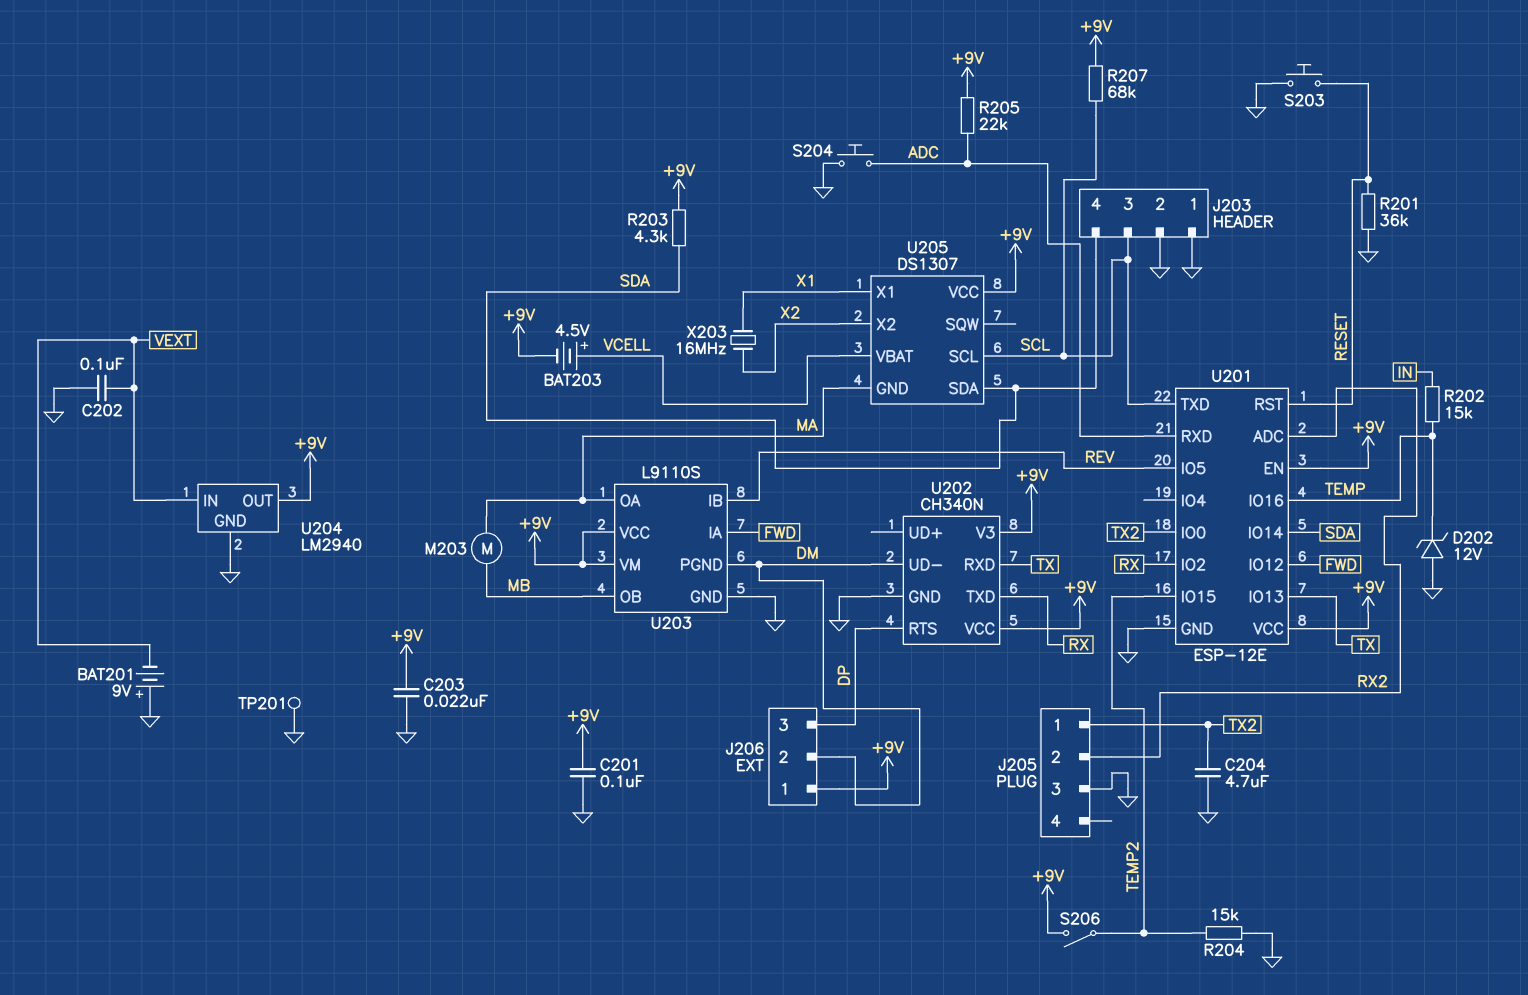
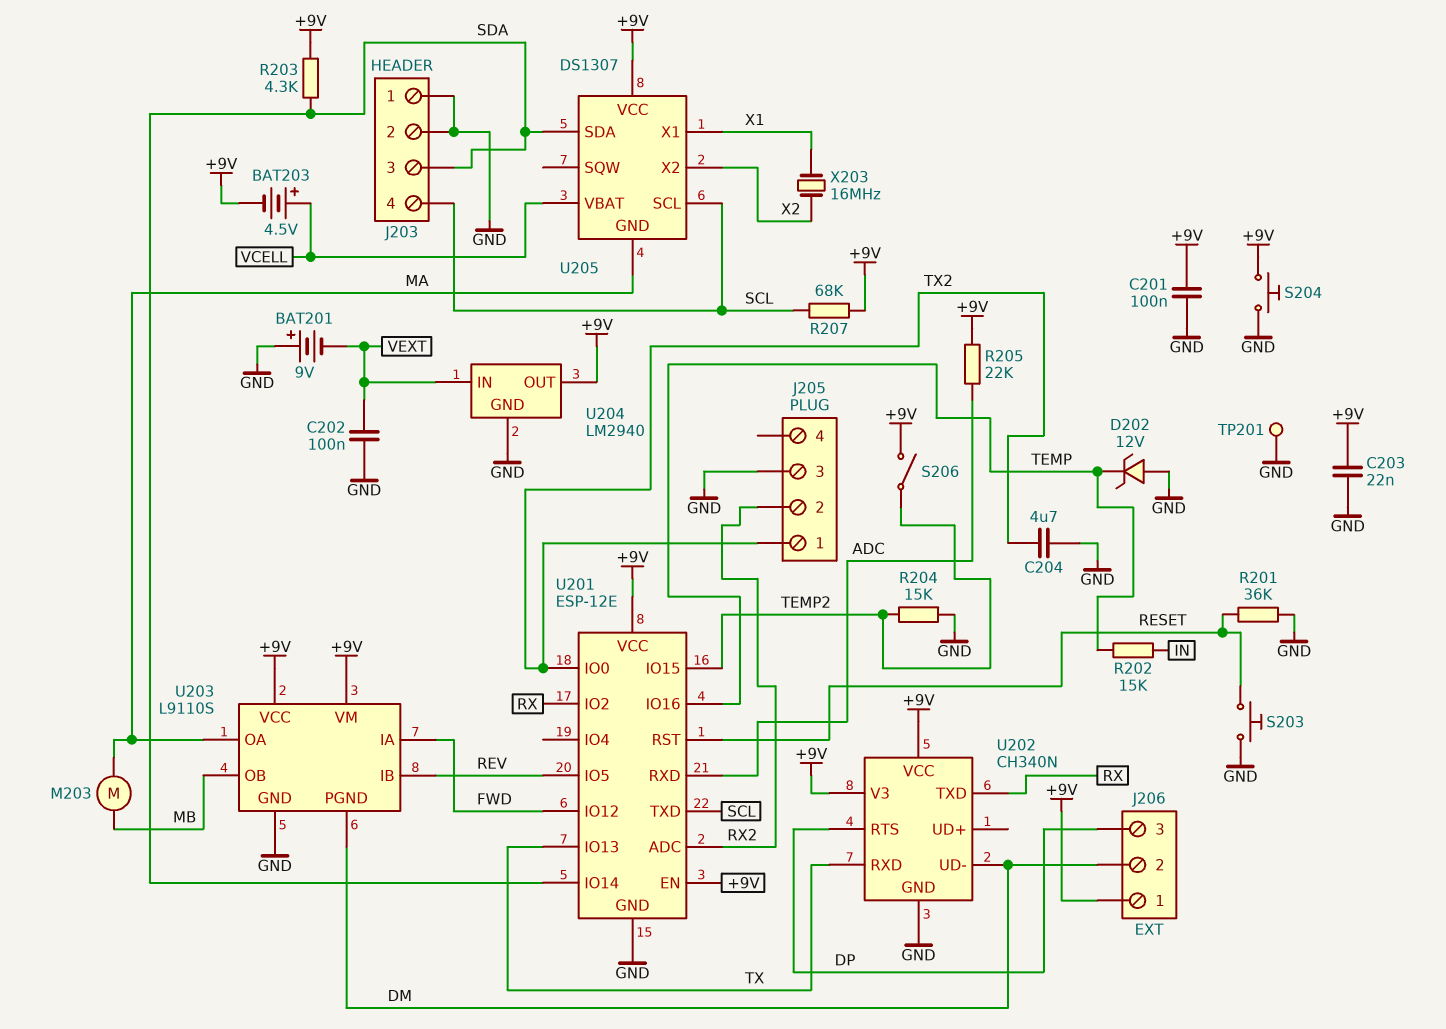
J203 pin 3: SCL -> SDA
J203 pin 4: SDA -> SCL
S204: button (ADC, GND) -> button (+9V, GND)

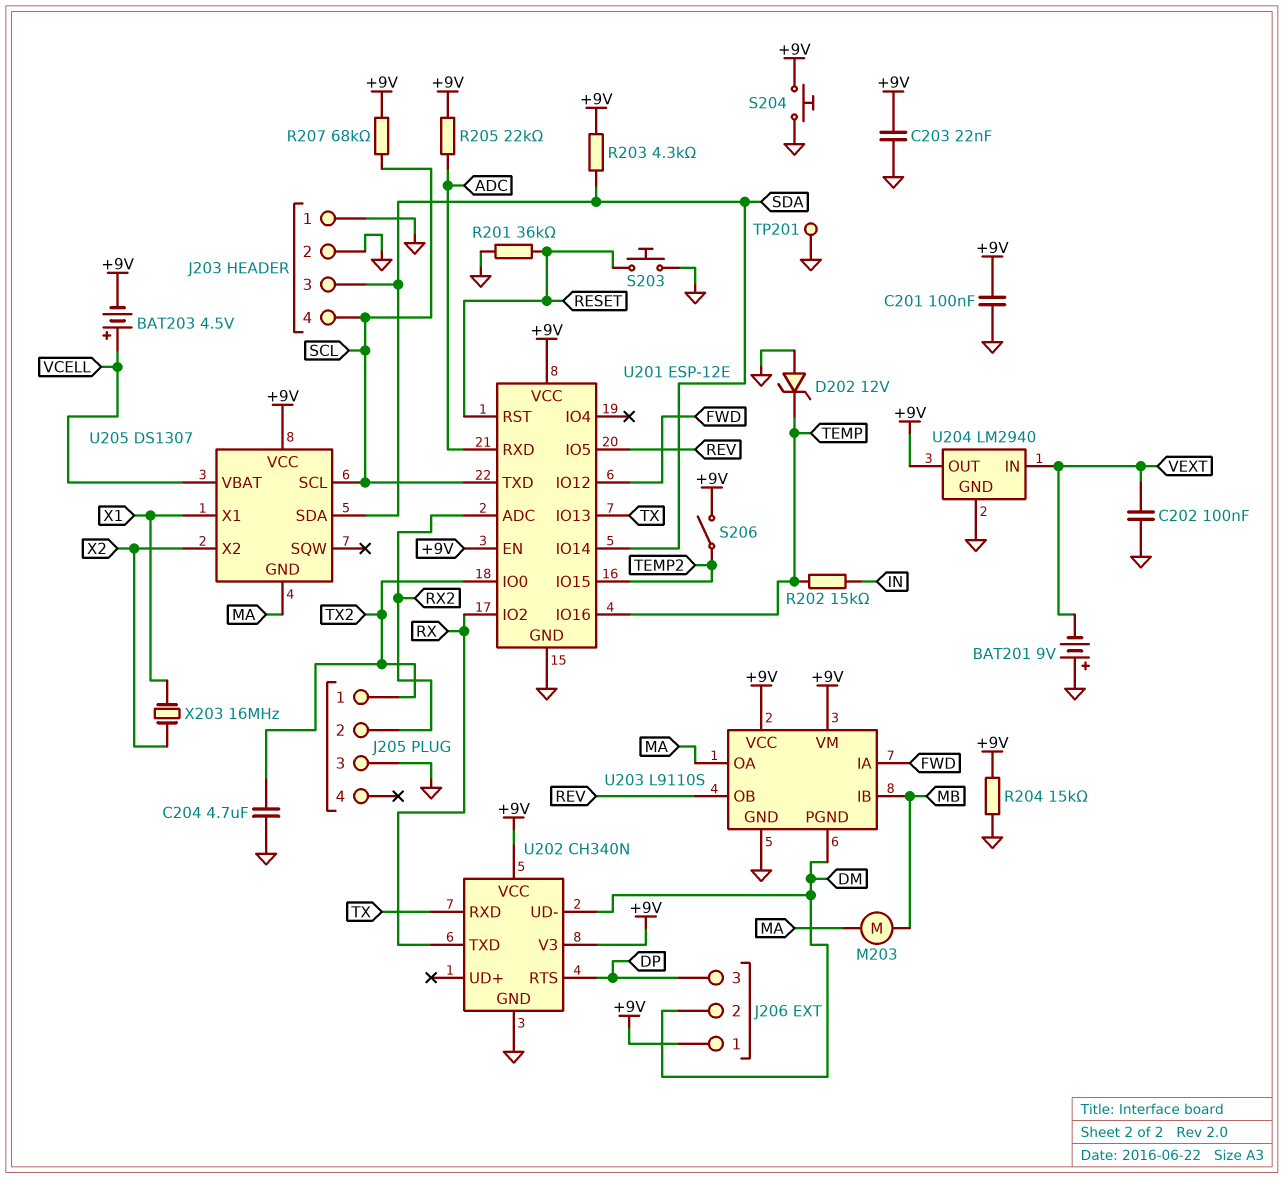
R204: 15k (GND, TEMP2) -> 15k (+9V, GND)
U203 pin IB: REV -> MB
U203 pin OB: MB -> REV

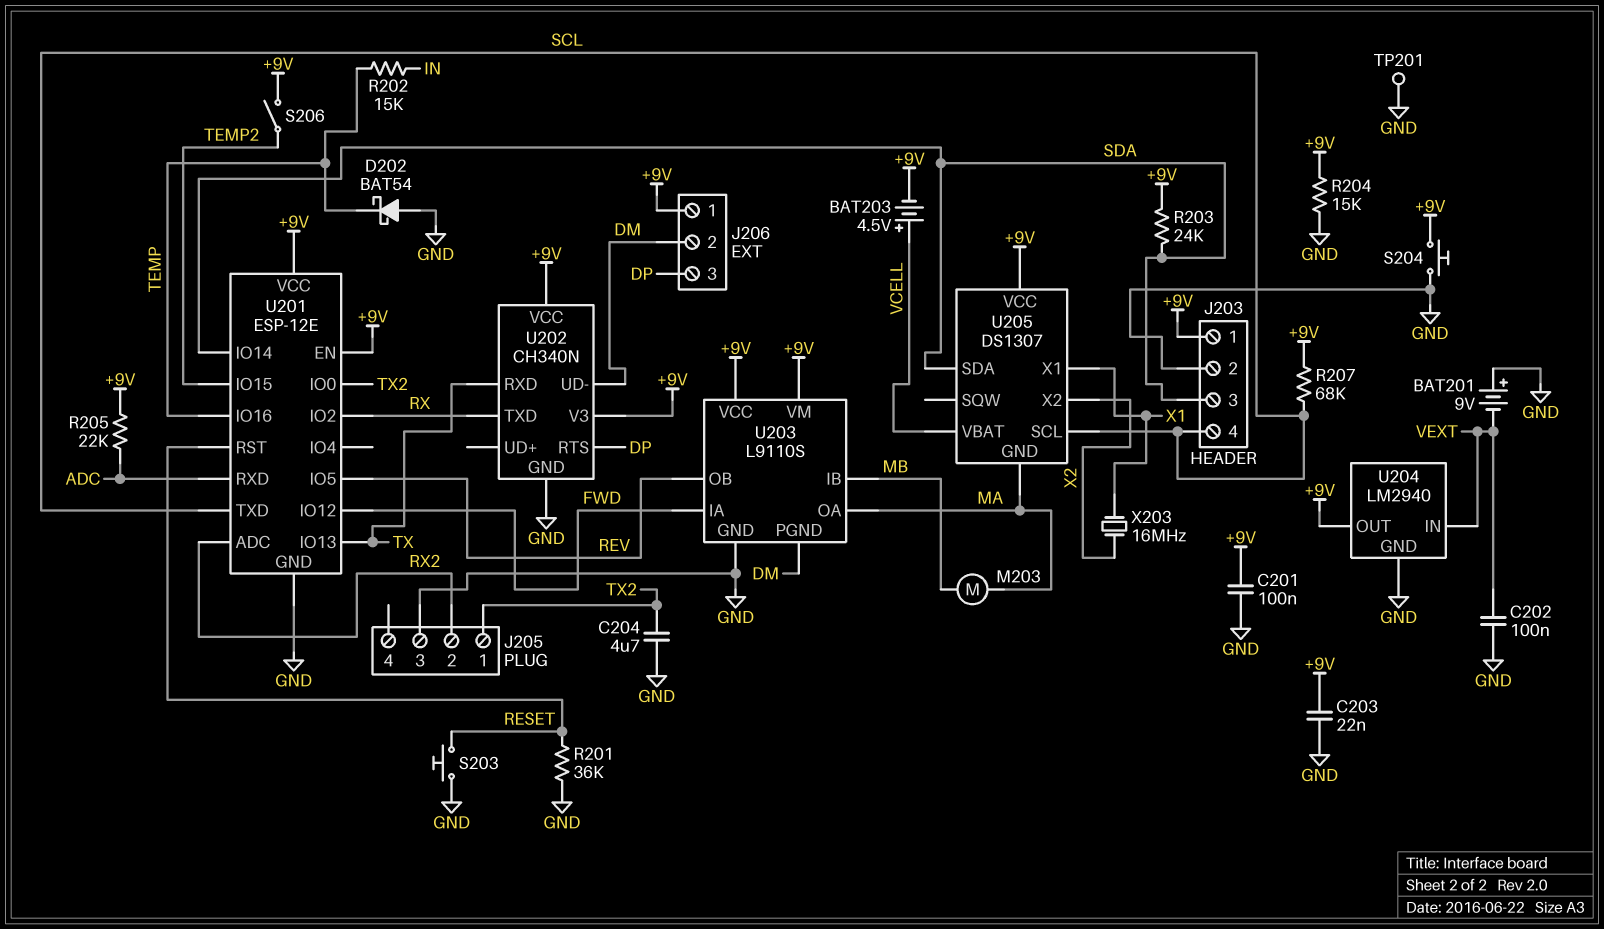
D202: zener 12V (A GND, K TEMP) -> schottky BAT54 (A GND, K TEMP)
J203 pin 1: GND -> +9V
R203: 4.3k (+9V, SDA) -> 24k (+9V, SDA)

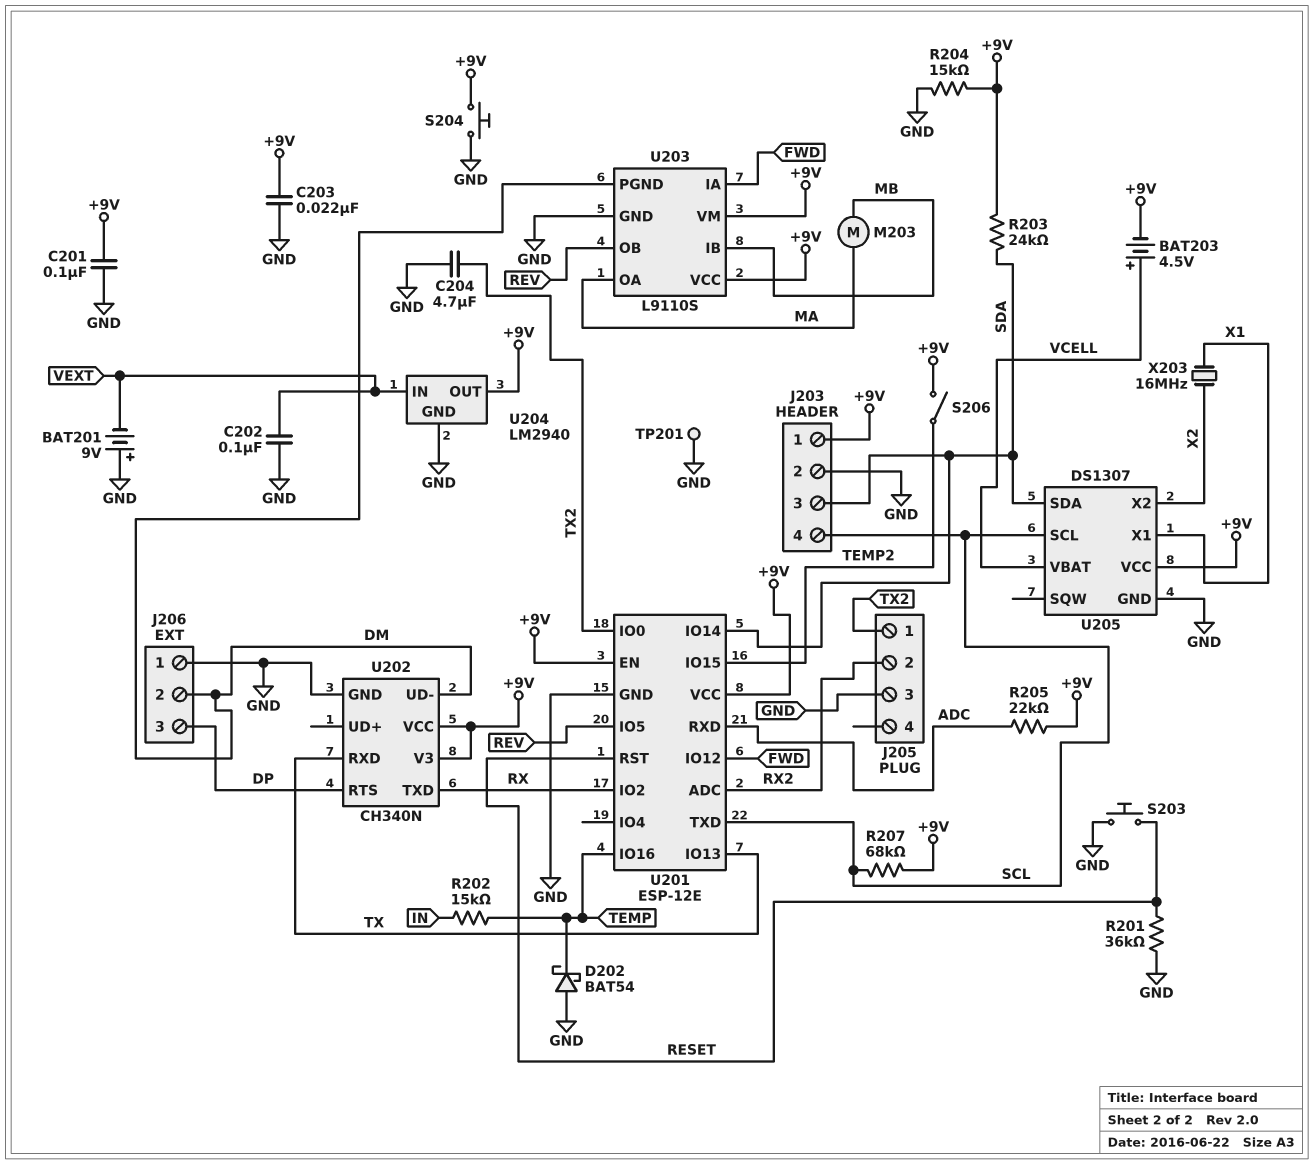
J206 pin 1: +9V -> GND
U205 pin GND: MA -> GND

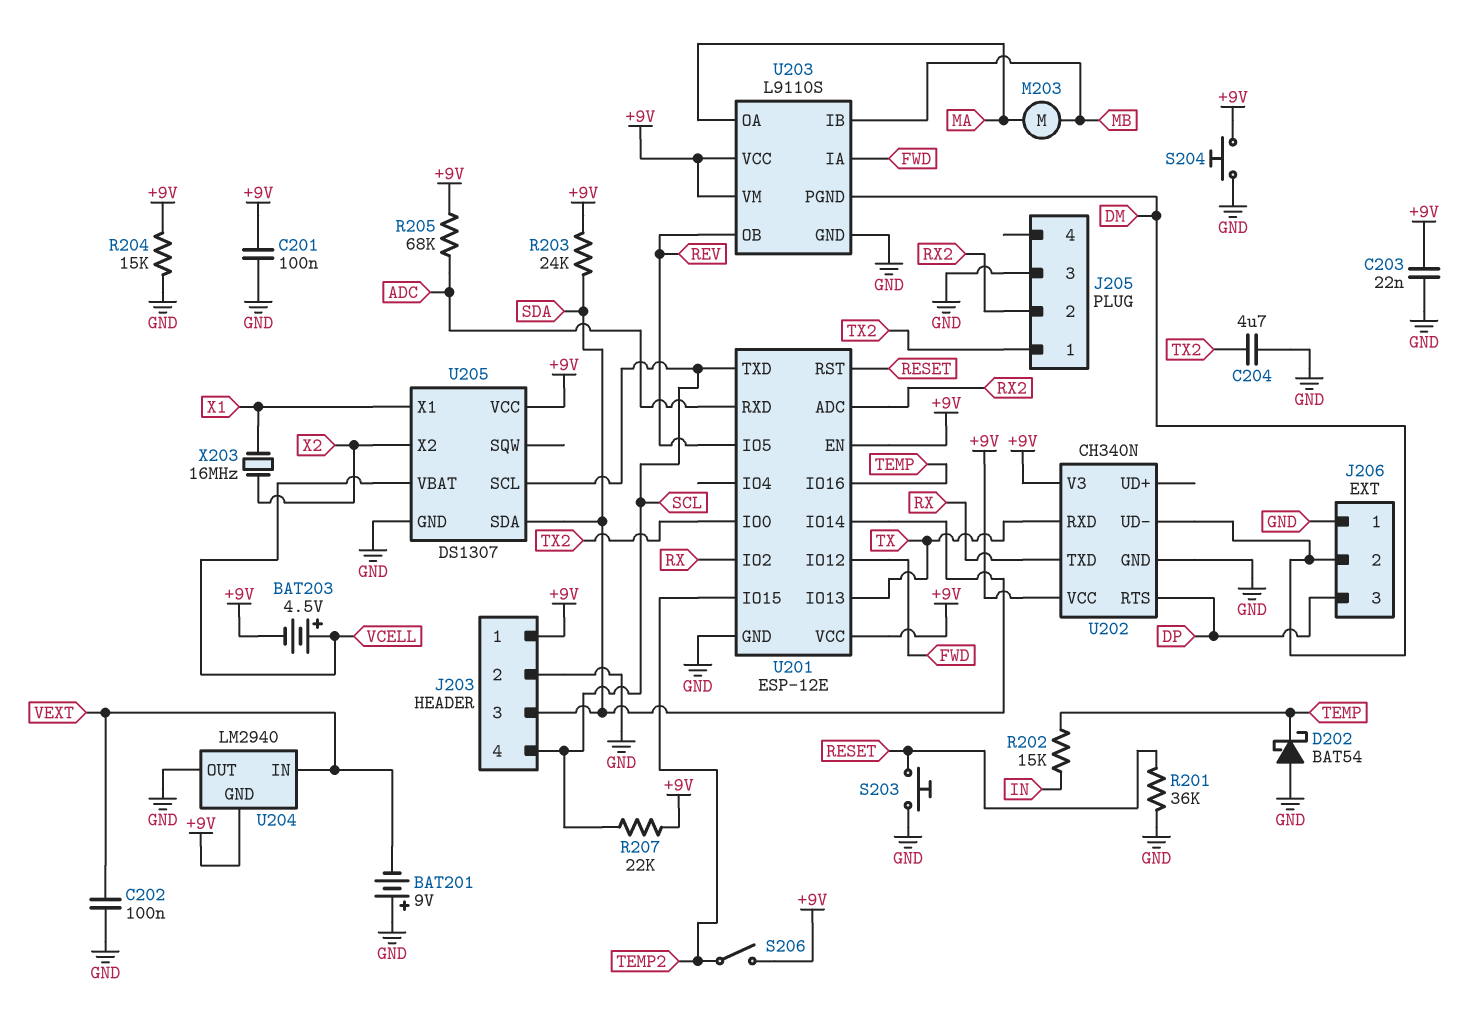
R205: 22k (+9V, ADC) -> 68k (+9V, ADC)
R207: 68k (+9V, SCL) -> 22k (+9V, SCL)
TP201: test point (GND) -> none
U204 pin GND: GND -> +9V
U204 pin OUT: +9V -> GND

